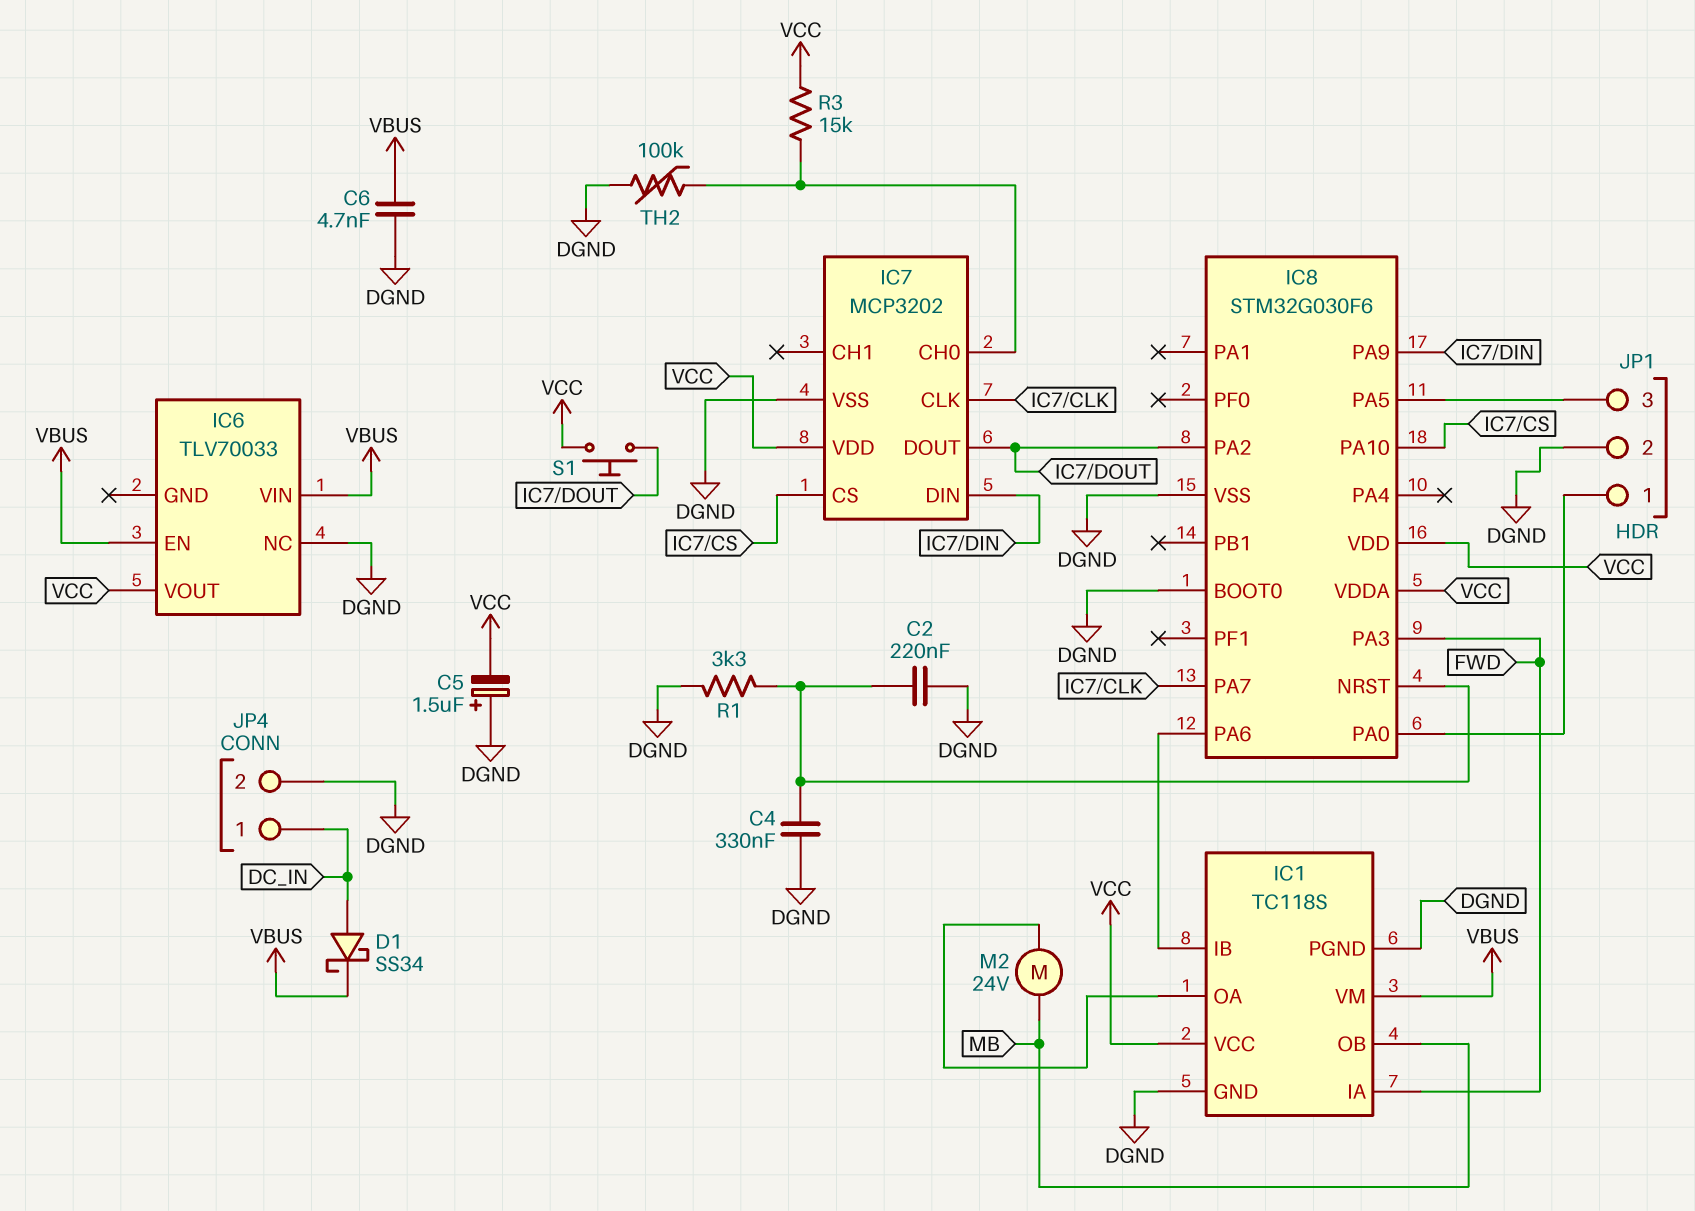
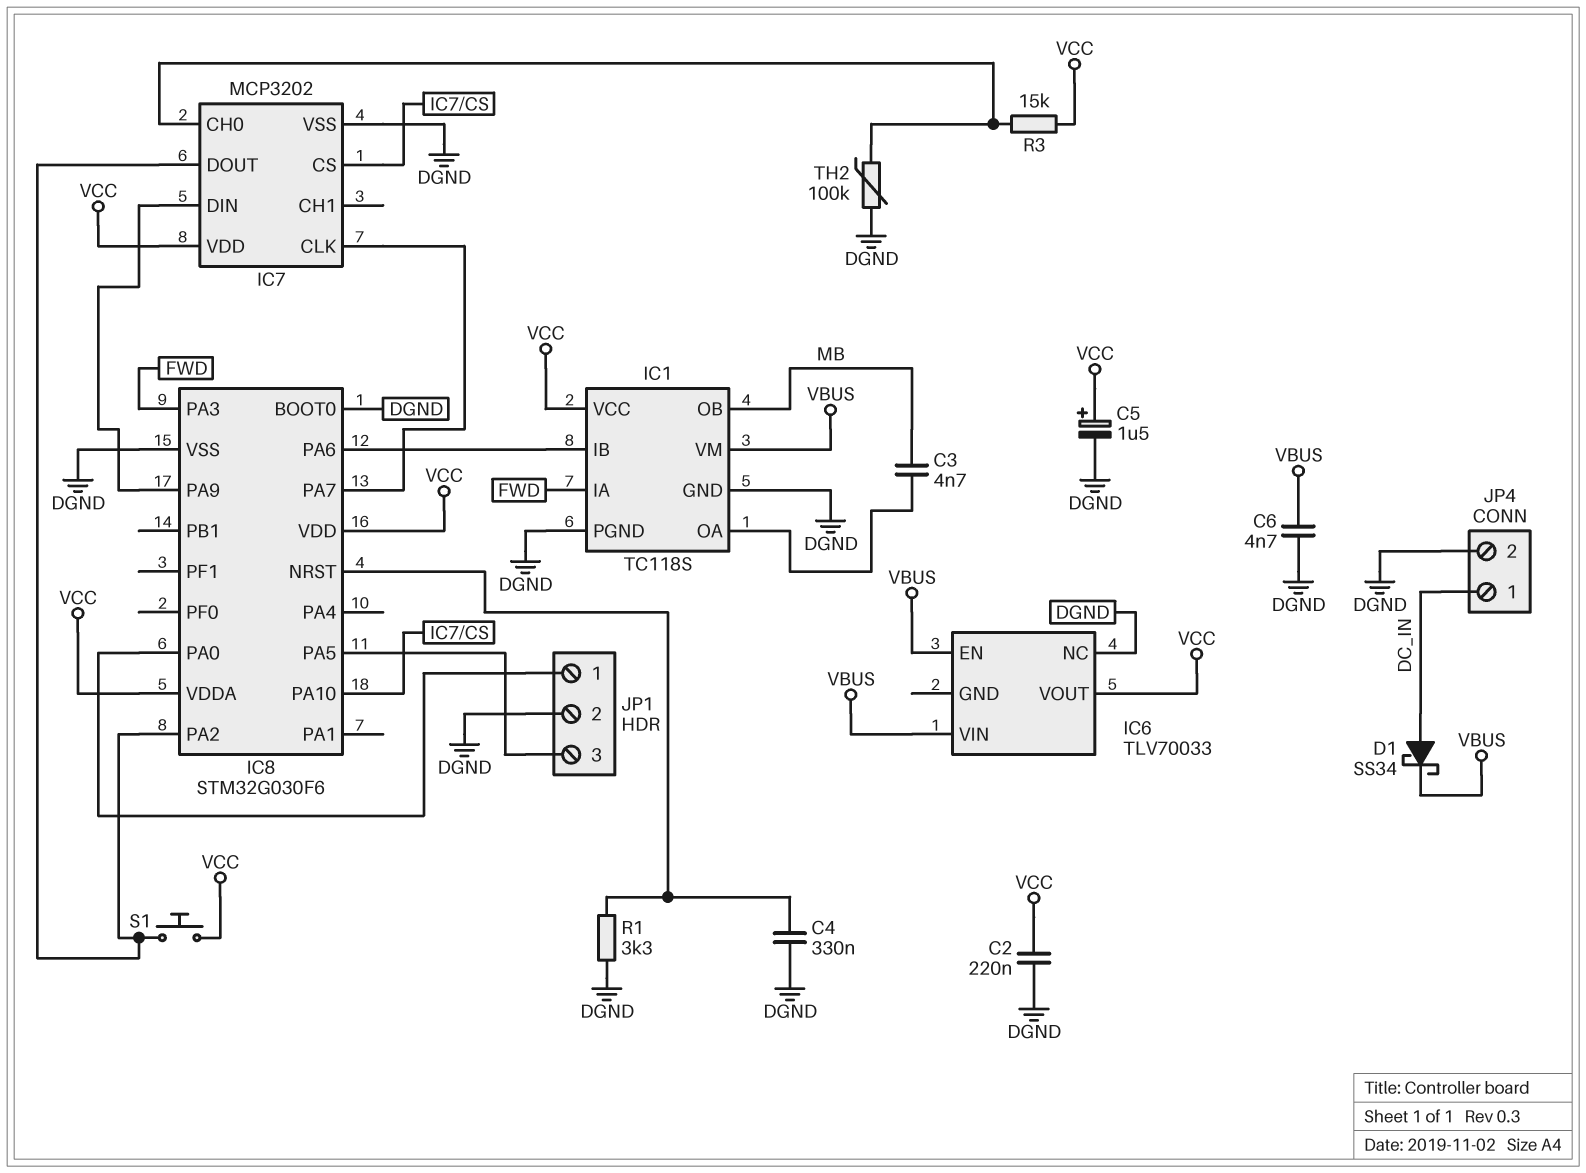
C2: 220nF (DGND, IC8/NRST) -> 220nF (DGND, VCC)
C3: none -> 4.7nF (IC1/OA, MB)
C5: 1.5uF (plus DGND, minus VCC) -> 1.5uF (plus VCC, minus DGND)
M2: motor 24V (IC1/OA, MB) -> none

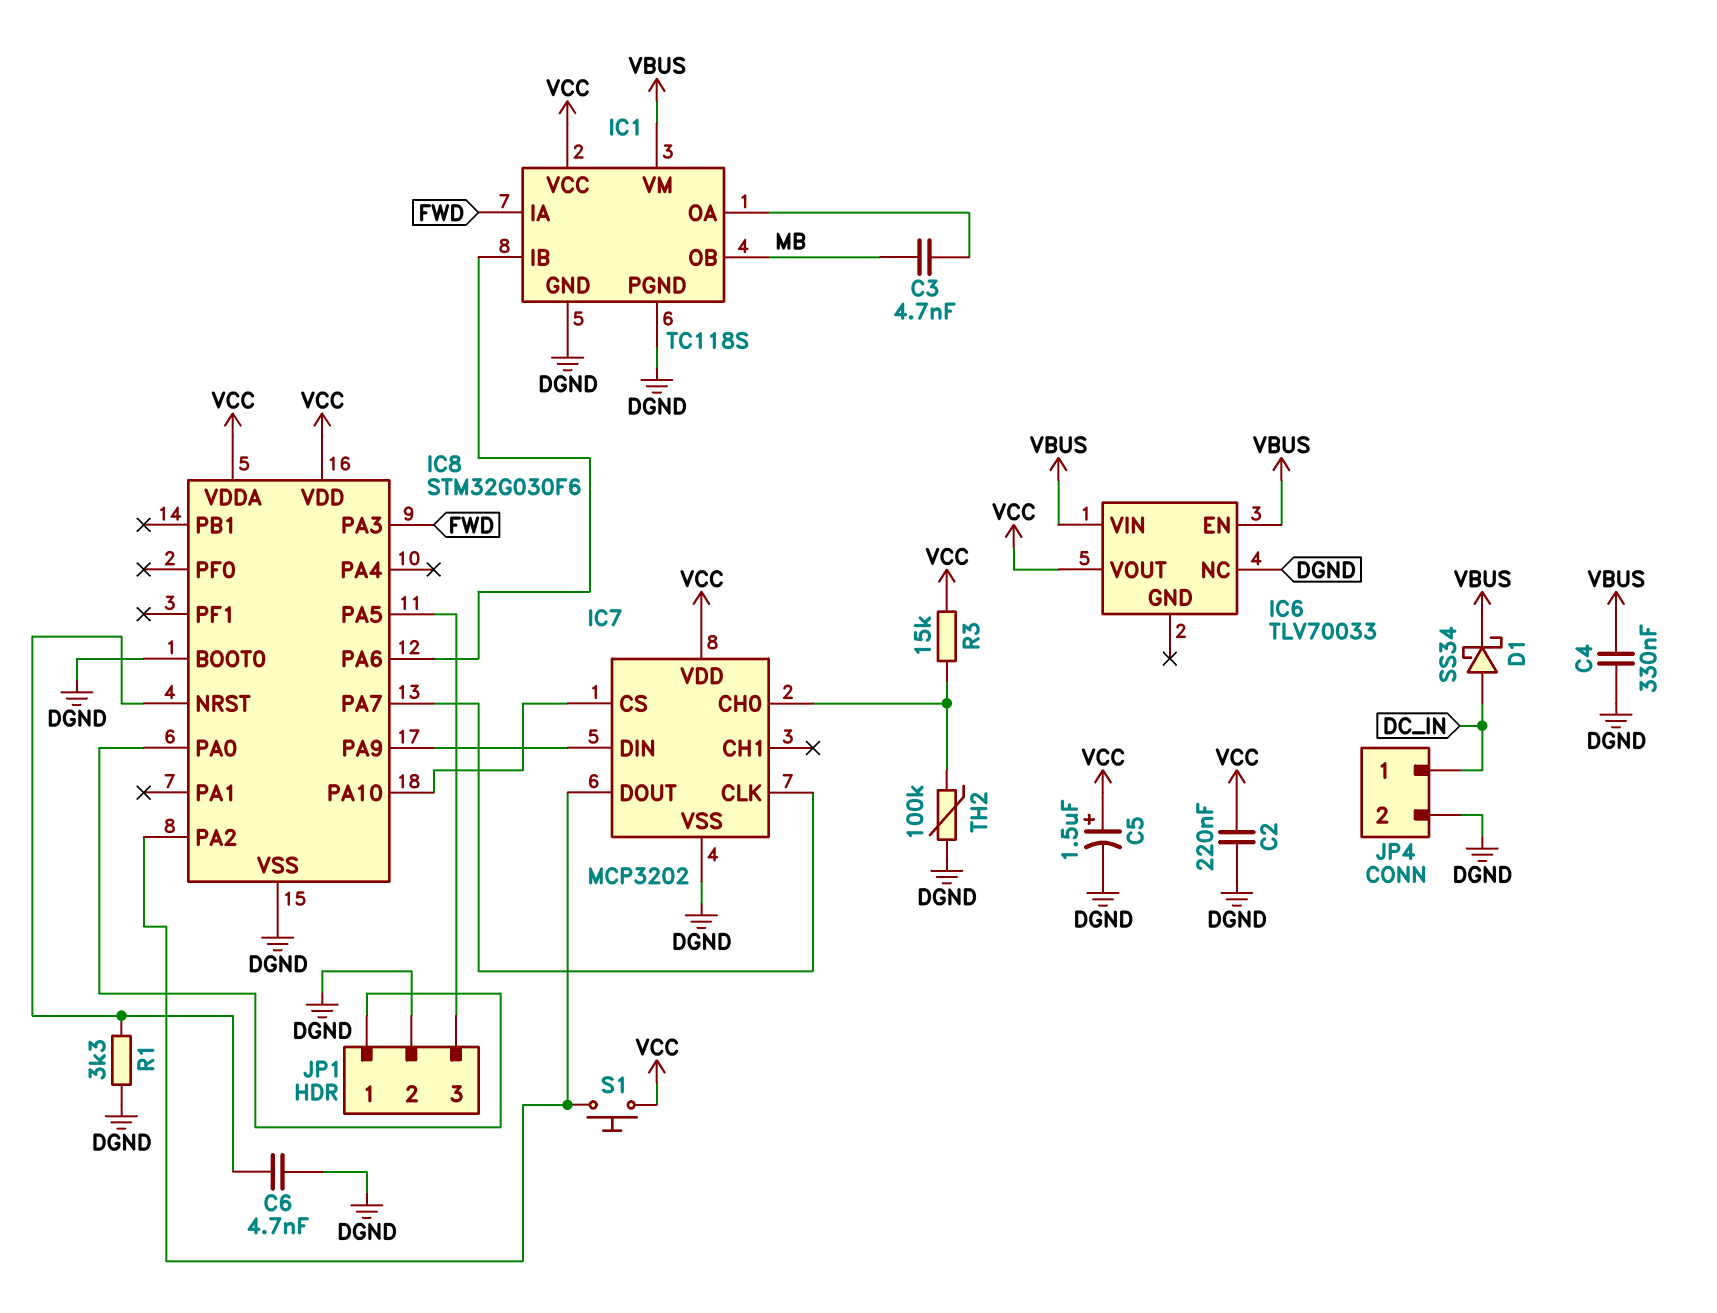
C4: 330nF (DGND, IC8/NRST) -> 330nF (DGND, VBUS)
C6: 4.7nF (DGND, VBUS) -> 4.7nF (DGND, IC8/NRST)

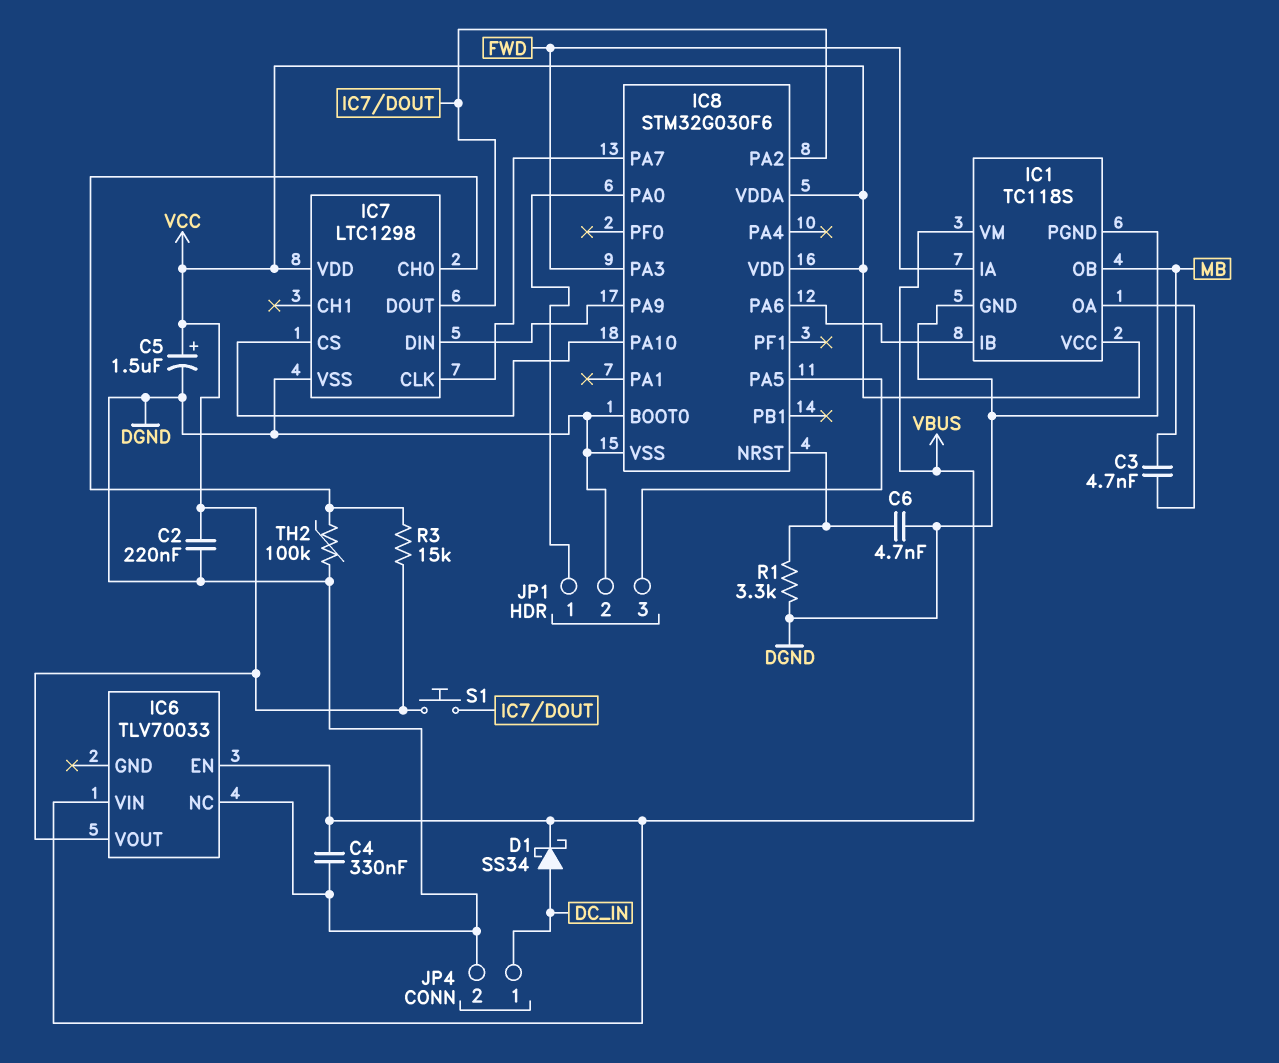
IC7: MCP3202 -> LTC1298

